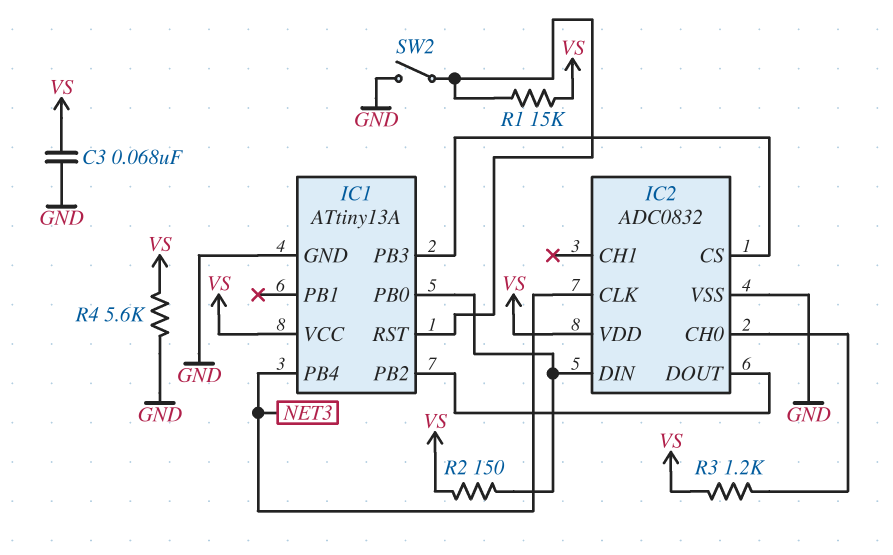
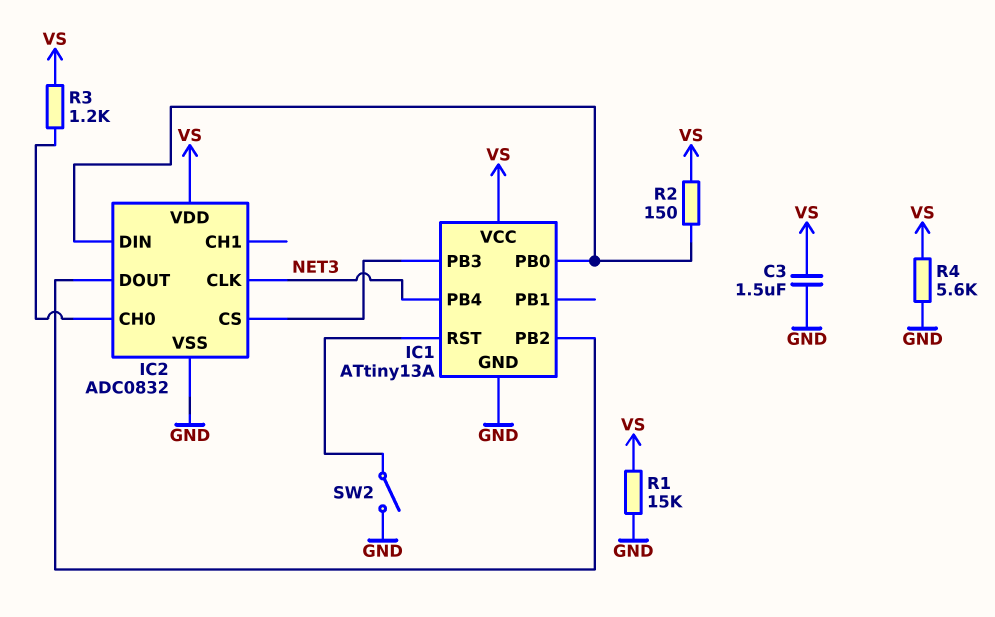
C3: 68nF (GND, VS) -> 1.5uF (GND, VS)
R1: 15k (IC1/RST, VS) -> 15k (GND, VS)

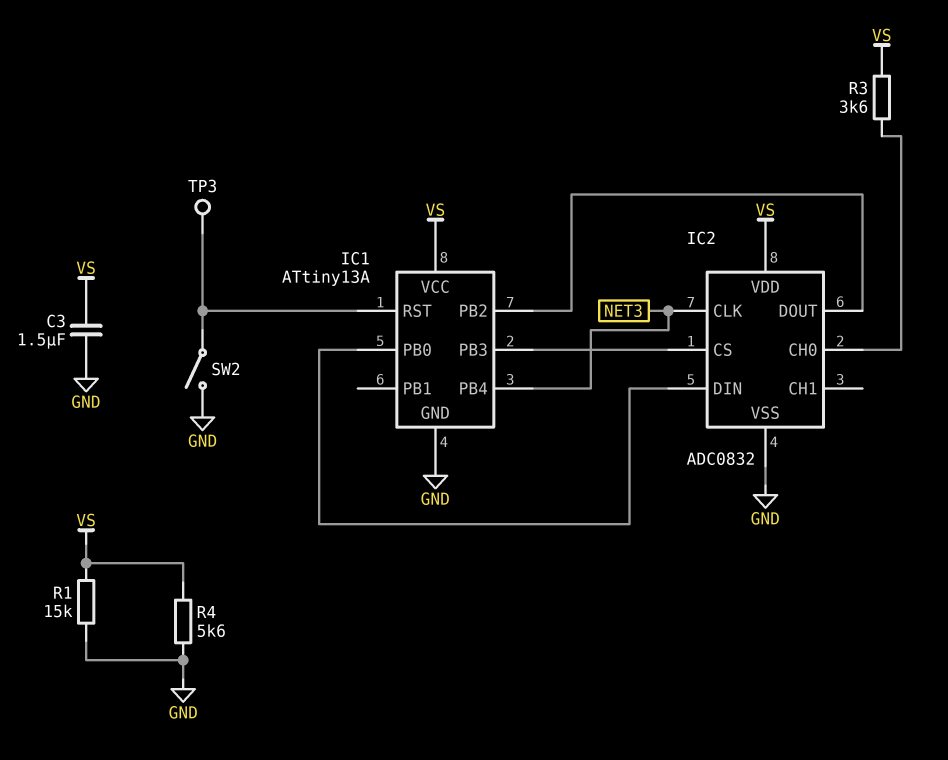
R2: 150 (IC1/PB0, VS) -> none
R3: 1.2k (IC2/CH0, VS) -> 3.6k (IC2/CH0, VS)
TP3: none -> test point (IC1/RST)

